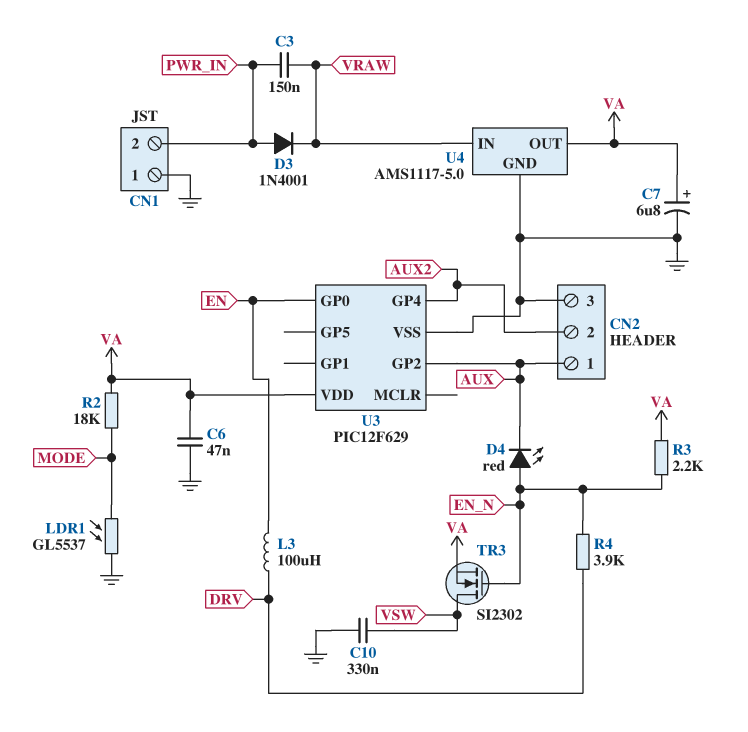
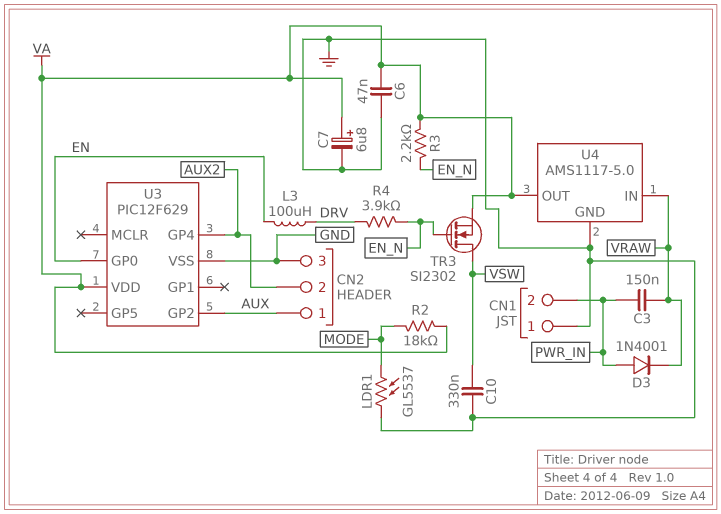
D4: LED red (A EN_N, K AUX) -> none

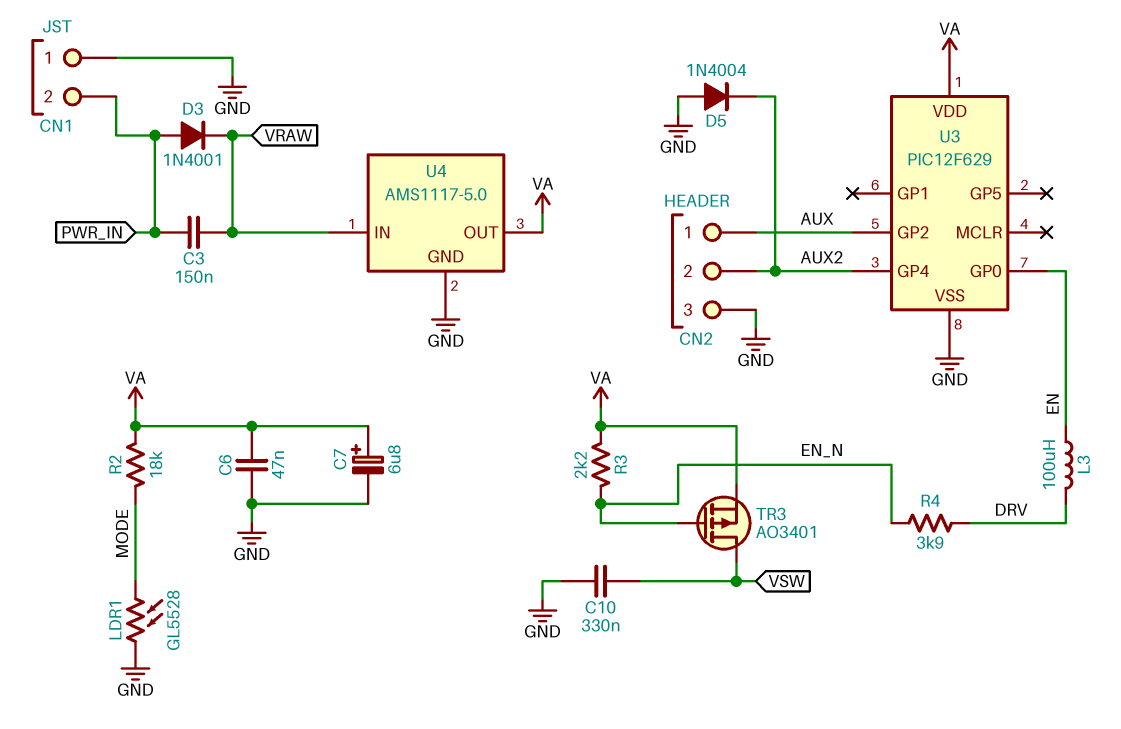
D5: none -> diode 1N4004 (A GND, K AUX2)
LDR1: GL5537 (GND, MODE) -> GL5528 (GND, MODE)
TR3: NMOS SI2302 (G EN_N, D VSW, S VA) -> PMOS AO3401 (G EN_N, D VSW, S VA)

